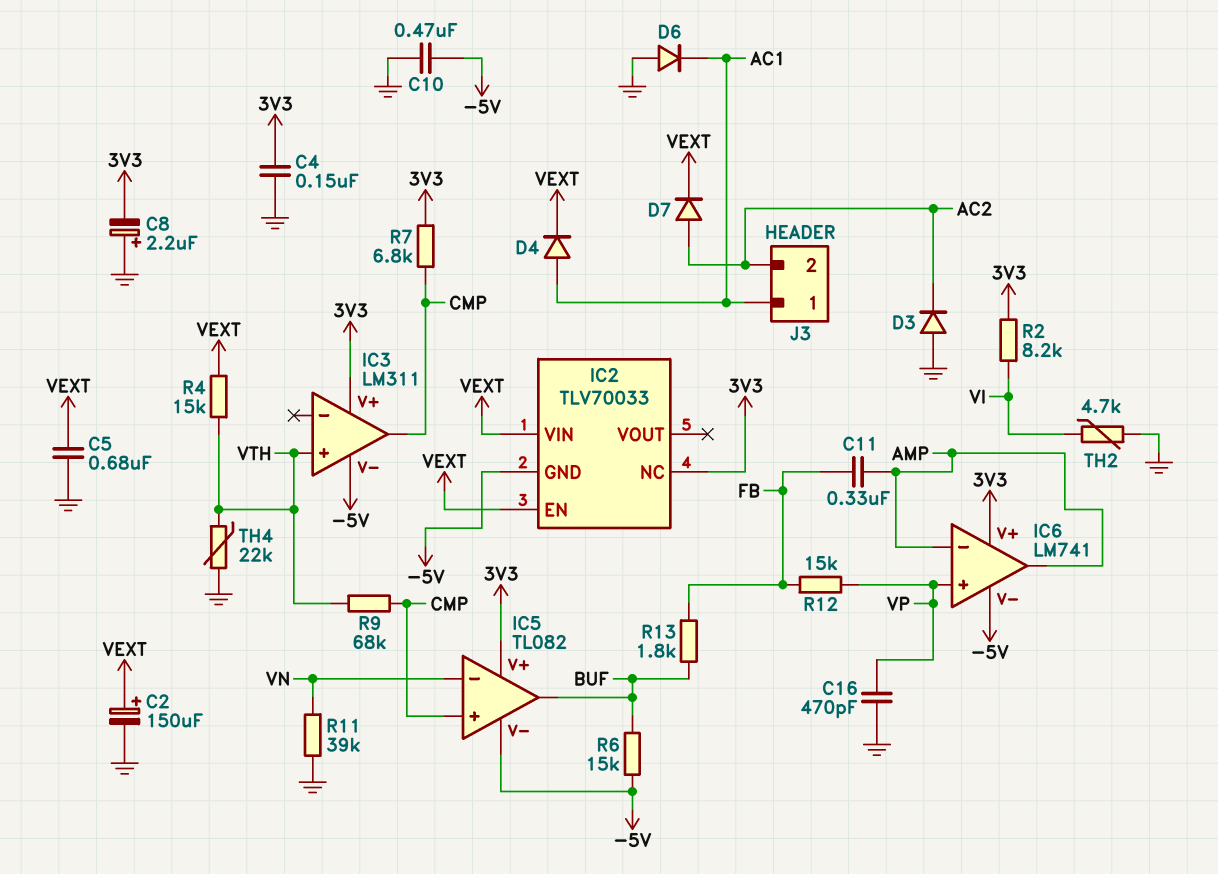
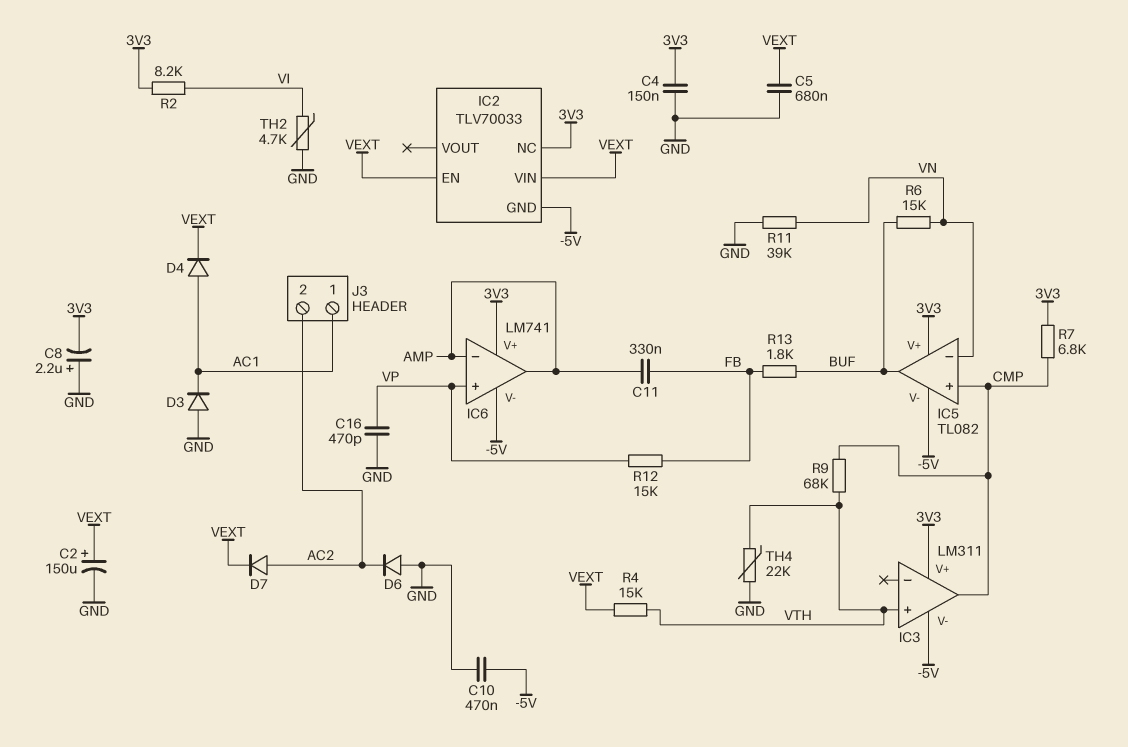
D3: diode (A GND, K AC2) -> diode (A GND, K AC1)
D6: diode (A GND, K AC1) -> diode (A GND, K AC2)
R6: 15k (-5V, BUF) -> 15k (BUF, VN)

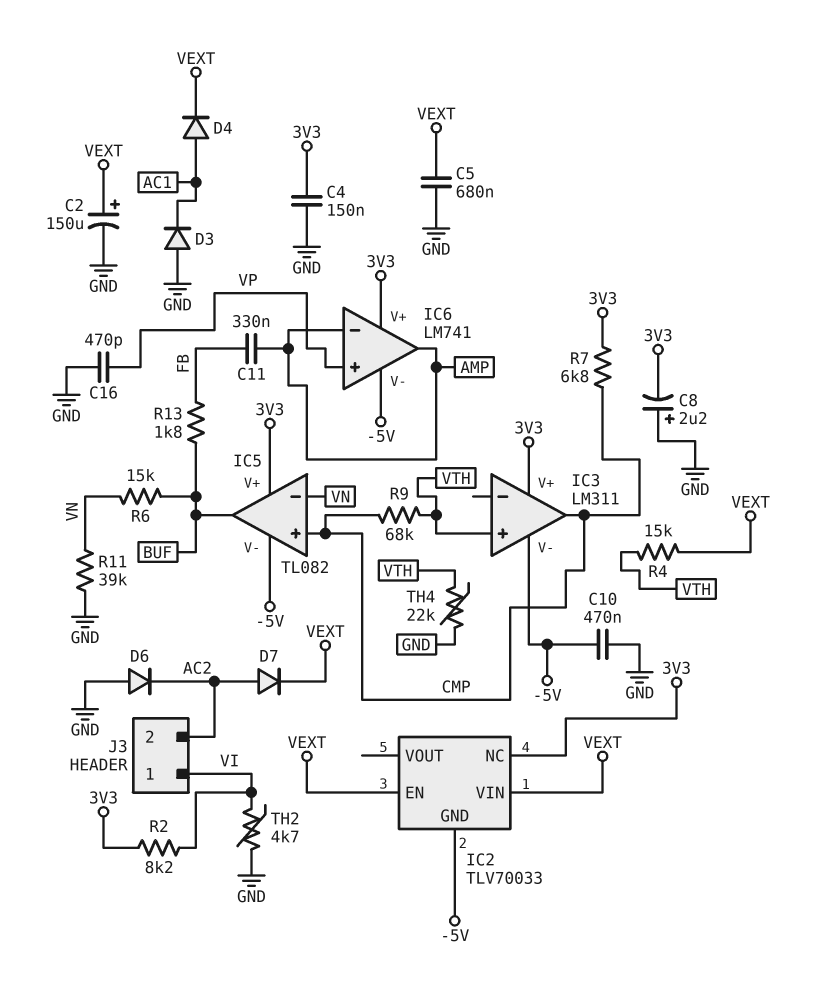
J3 pin 1: AC1 -> VI
R12: 15k (FB, VP) -> none

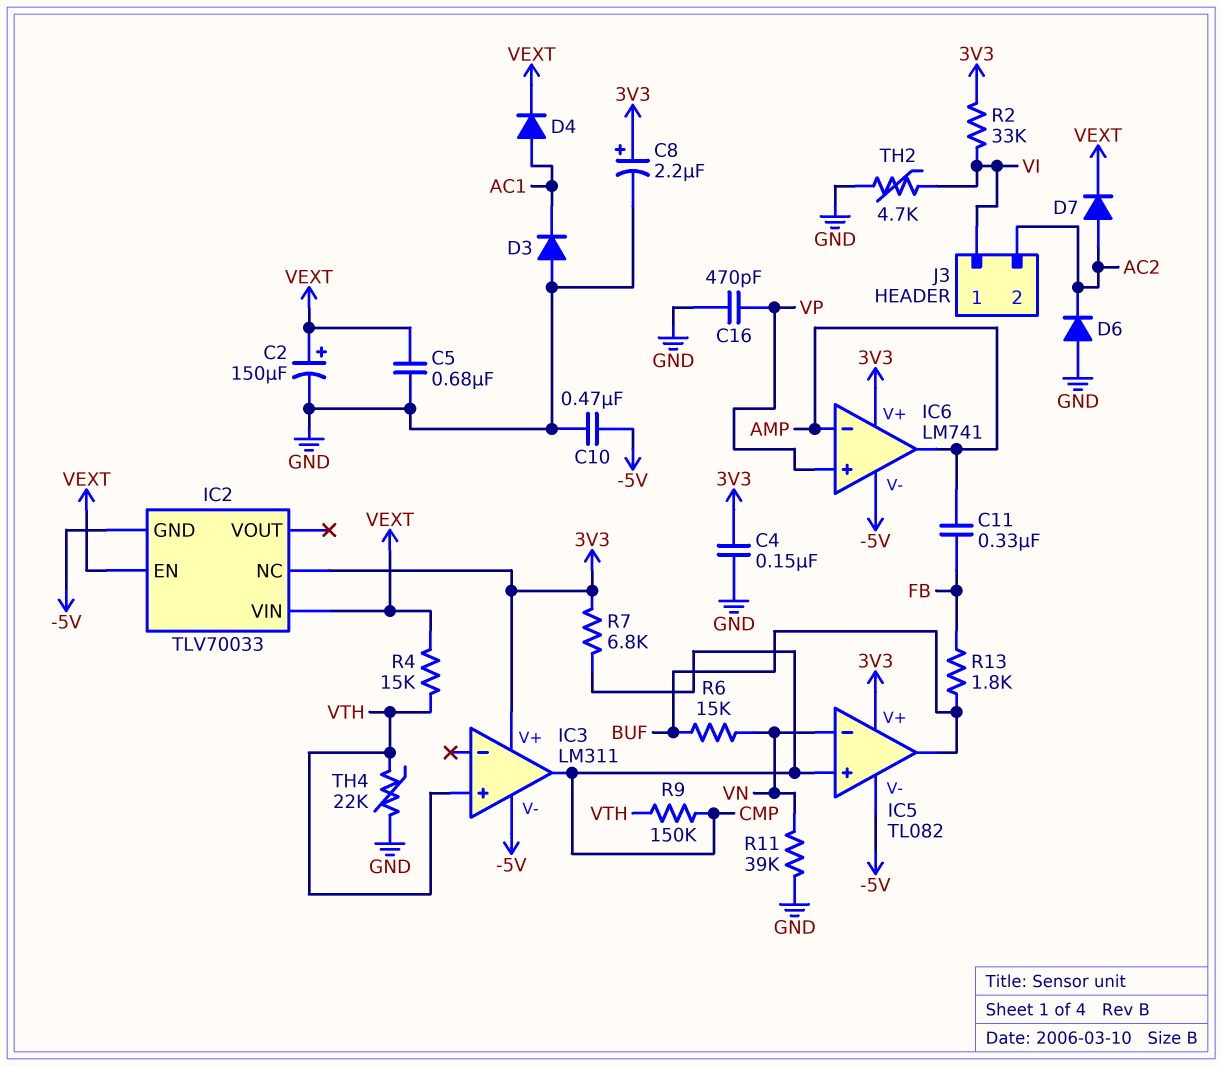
C8: 2.2uF (plus GND, minus 3V3) -> 2.2uF (plus 3V3, minus GND)
R2: 8.2k (3V3, VI) -> 33k (3V3, VI)
R9: 68k (CMP, VTH) -> 150k (CMP, VTH)

